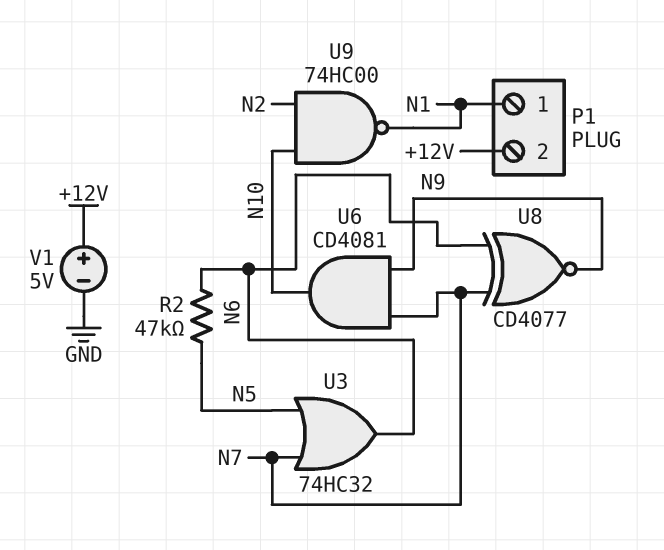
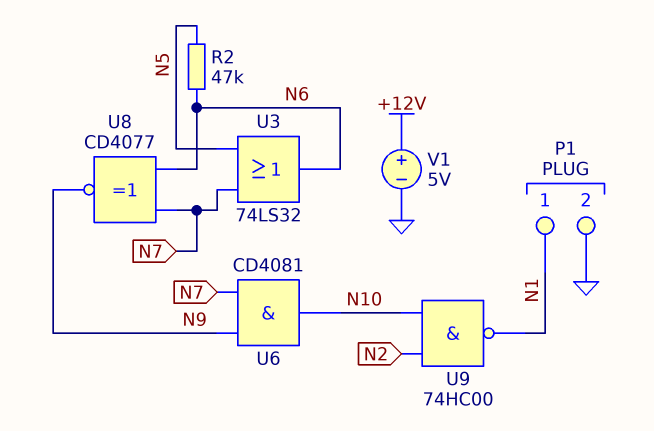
P1 pin 2: +12V -> GND
U3: OR 74HC32 (in N5, in N7, out N6) -> OR 74LS32 (in N5, in N7, out N6)

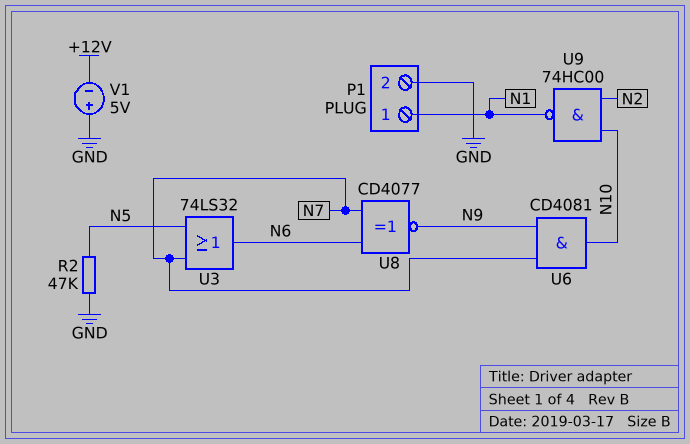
R2: 47k (N5, N6) -> 47k (GND, N5)
V1: 5V (plus +12V, minus GND) -> 5V (plus GND, minus +12V)

